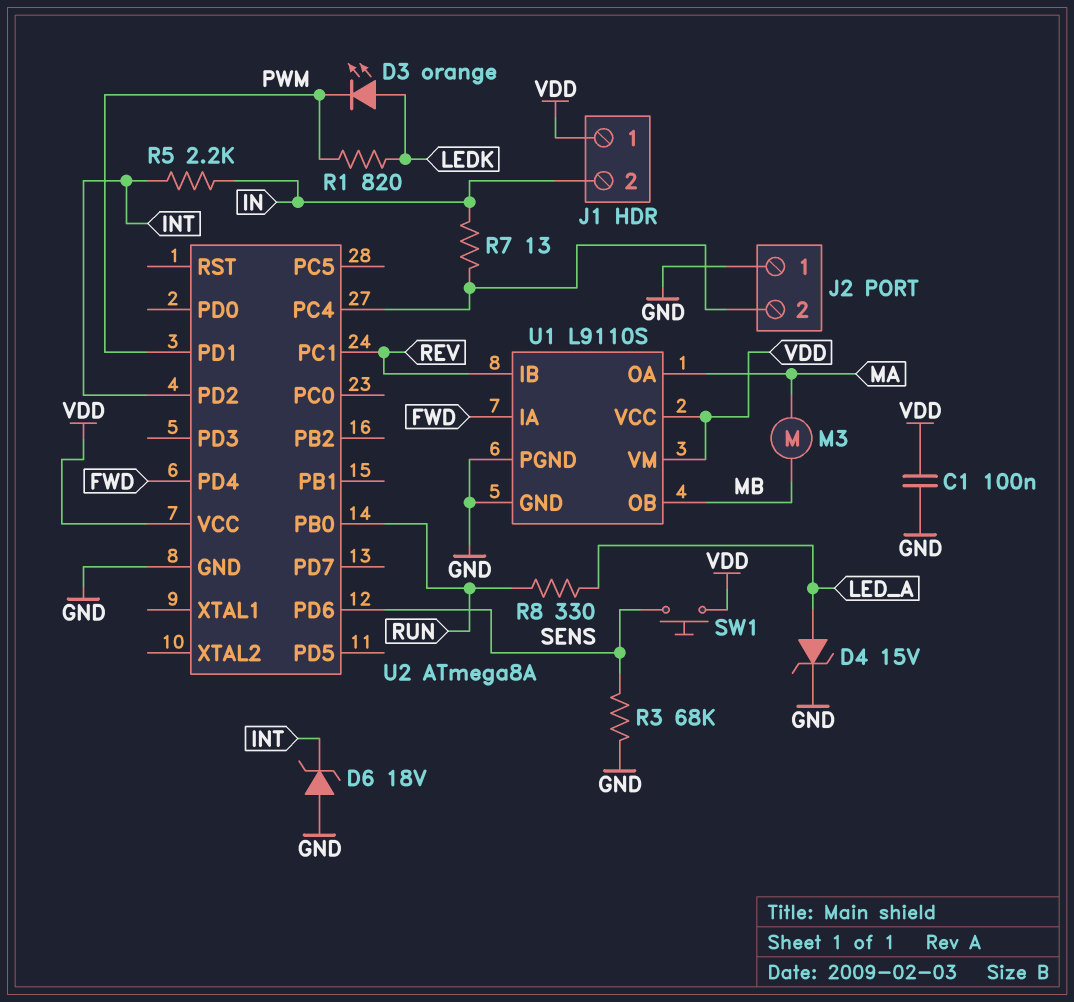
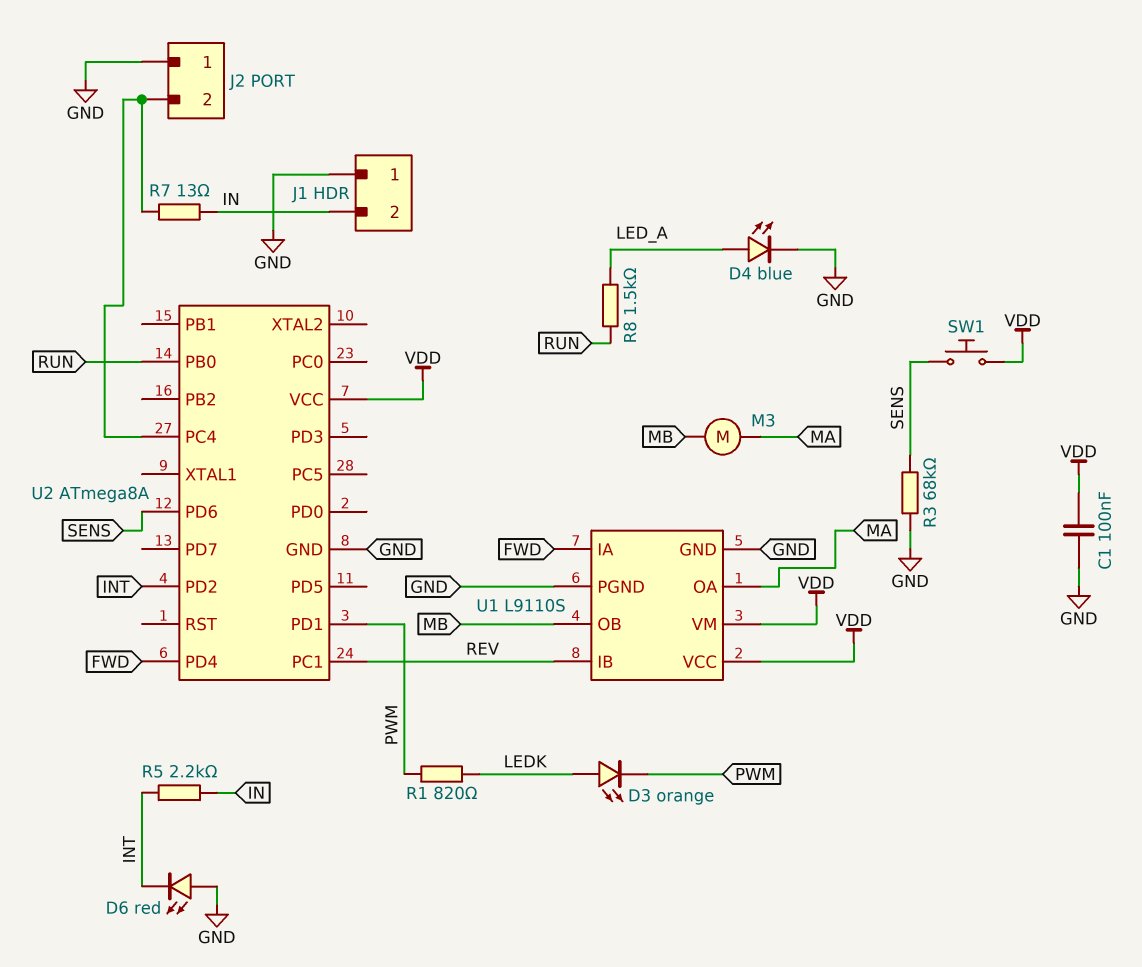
D4: zener 15V (A LED_A, K GND) -> LED blue (A LED_A, K GND)
D6: zener 18V (A GND, K INT) -> LED red (A GND, K INT)
J1 pin 1: VDD -> GND
R8: 330 (LED_A, RUN) -> 1.5k (LED_A, RUN)

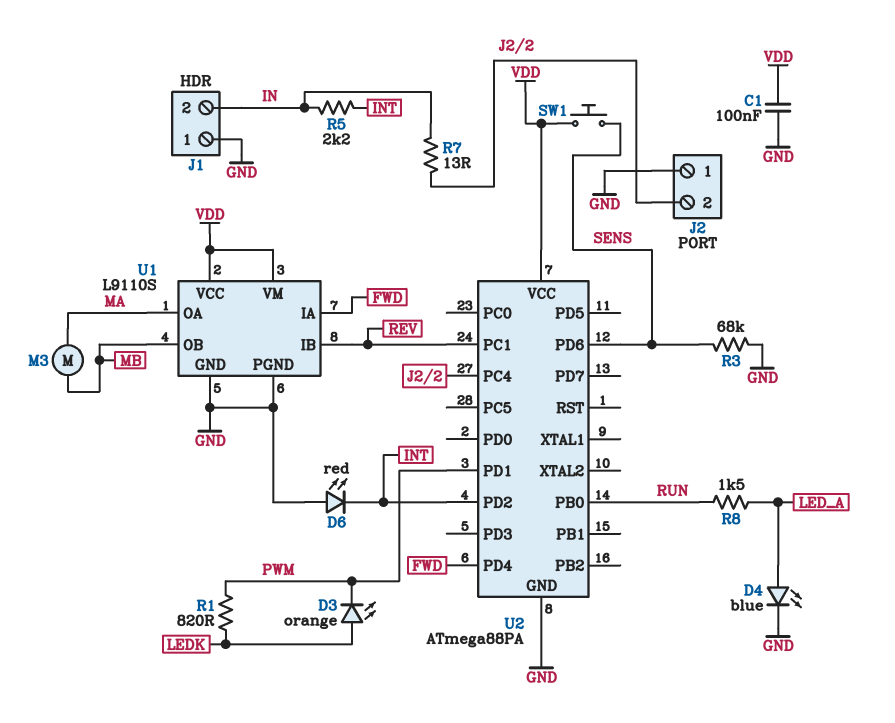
U2: ATmega8A -> ATmega88PA

